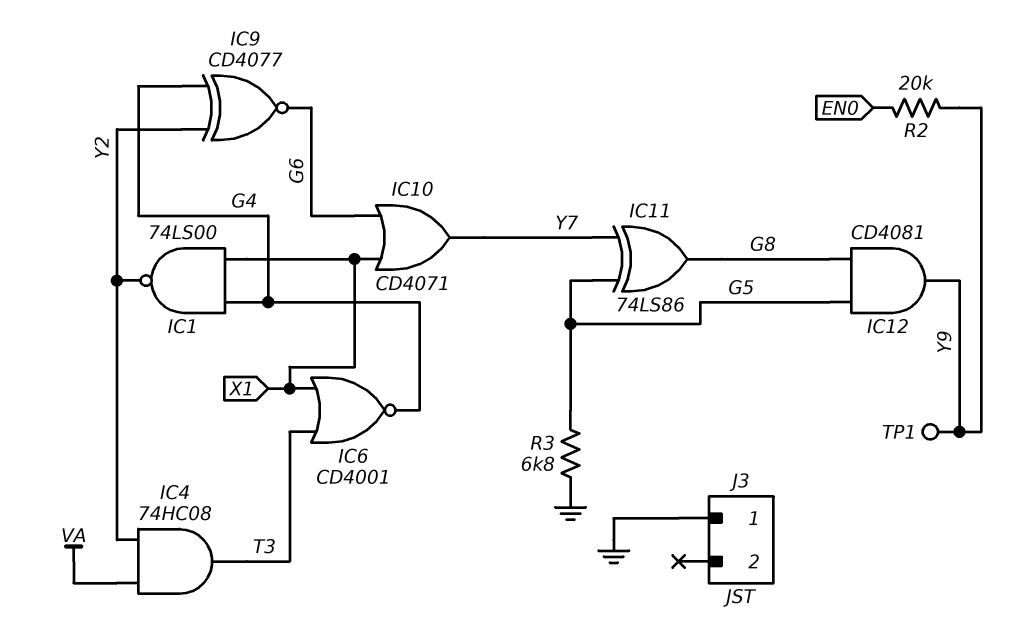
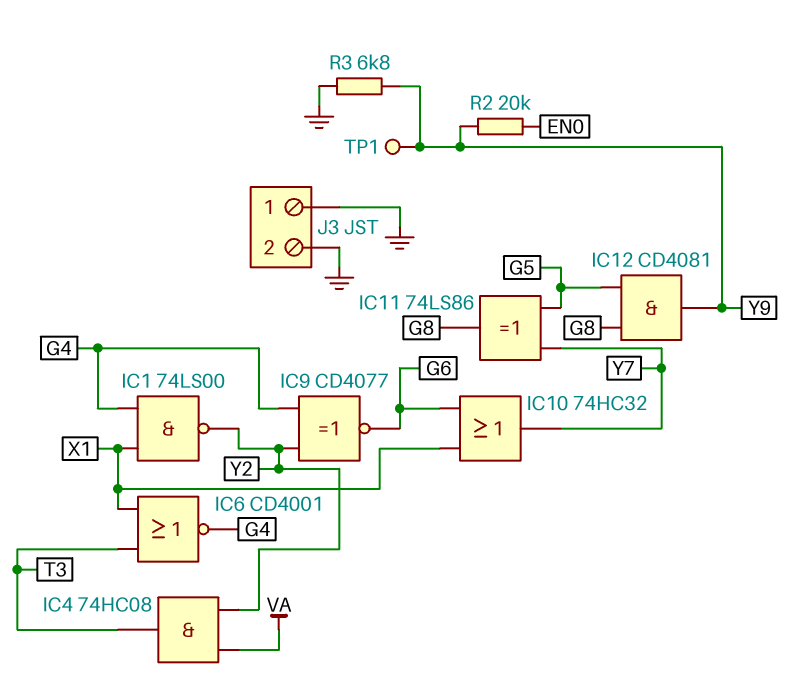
IC10: OR CD4071 (in G6, in X1, out Y7) -> OR 74HC32 (in G6, in X1, out Y7)
J3 pin 2: none -> GND
R3: 6.8k (G5, GND) -> 6.8k (GND, Y9)

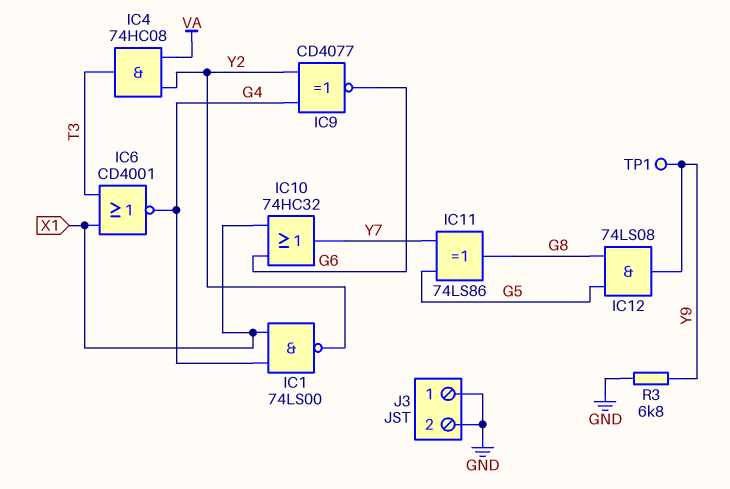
IC12: AND CD4081 (in G5, in G8, out Y9) -> AND 74LS08 (in G5, in G8, out Y9)
R2: 20k (EN0, Y9) -> none

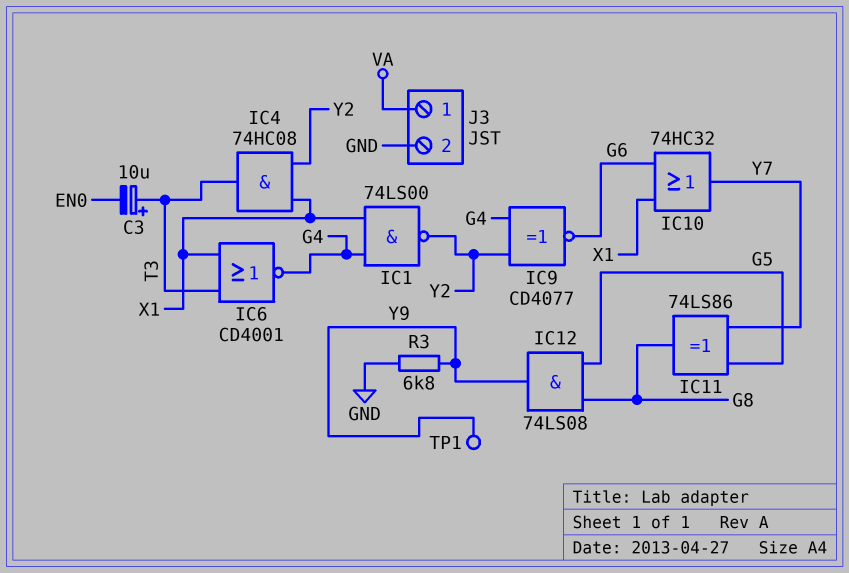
C3: none -> 10uF (plus T3, minus EN0)
IC4: AND 74HC08 (in VA, in Y2, out T3) -> AND 74HC08 (in X1, in Y2, out T3)
J3 pin 1: GND -> VA

